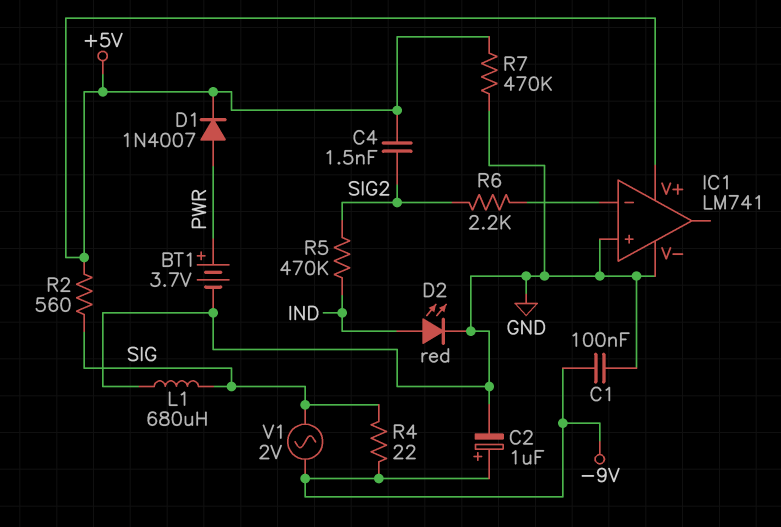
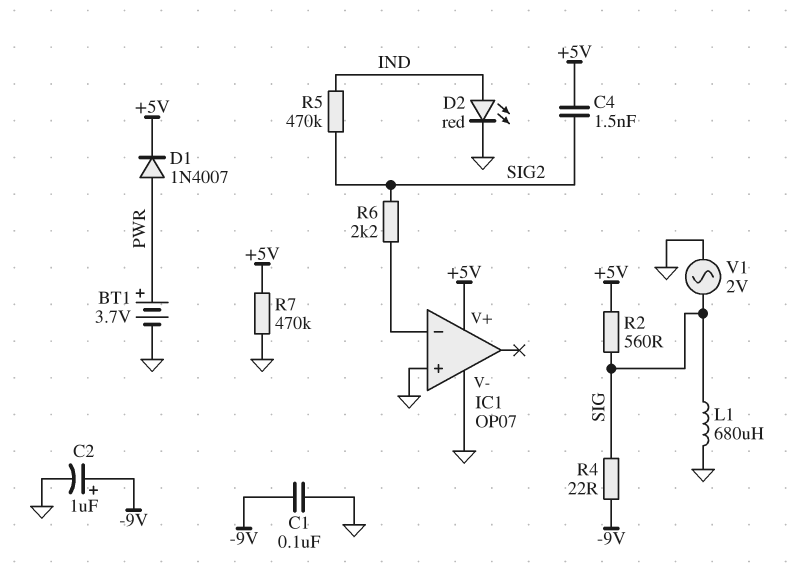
IC1: LM741 -> OP07
V1: AC 2V (-9V, SIG) -> AC 2V (GND, SIG)

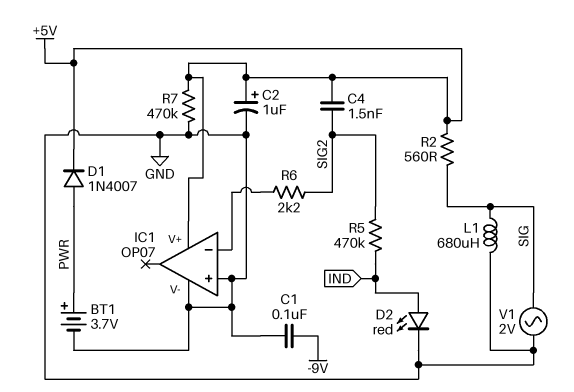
C2: 1uF (plus -9V, minus GND) -> 1uF (plus +5V, minus GND)
R4: 22 (-9V, SIG) -> none

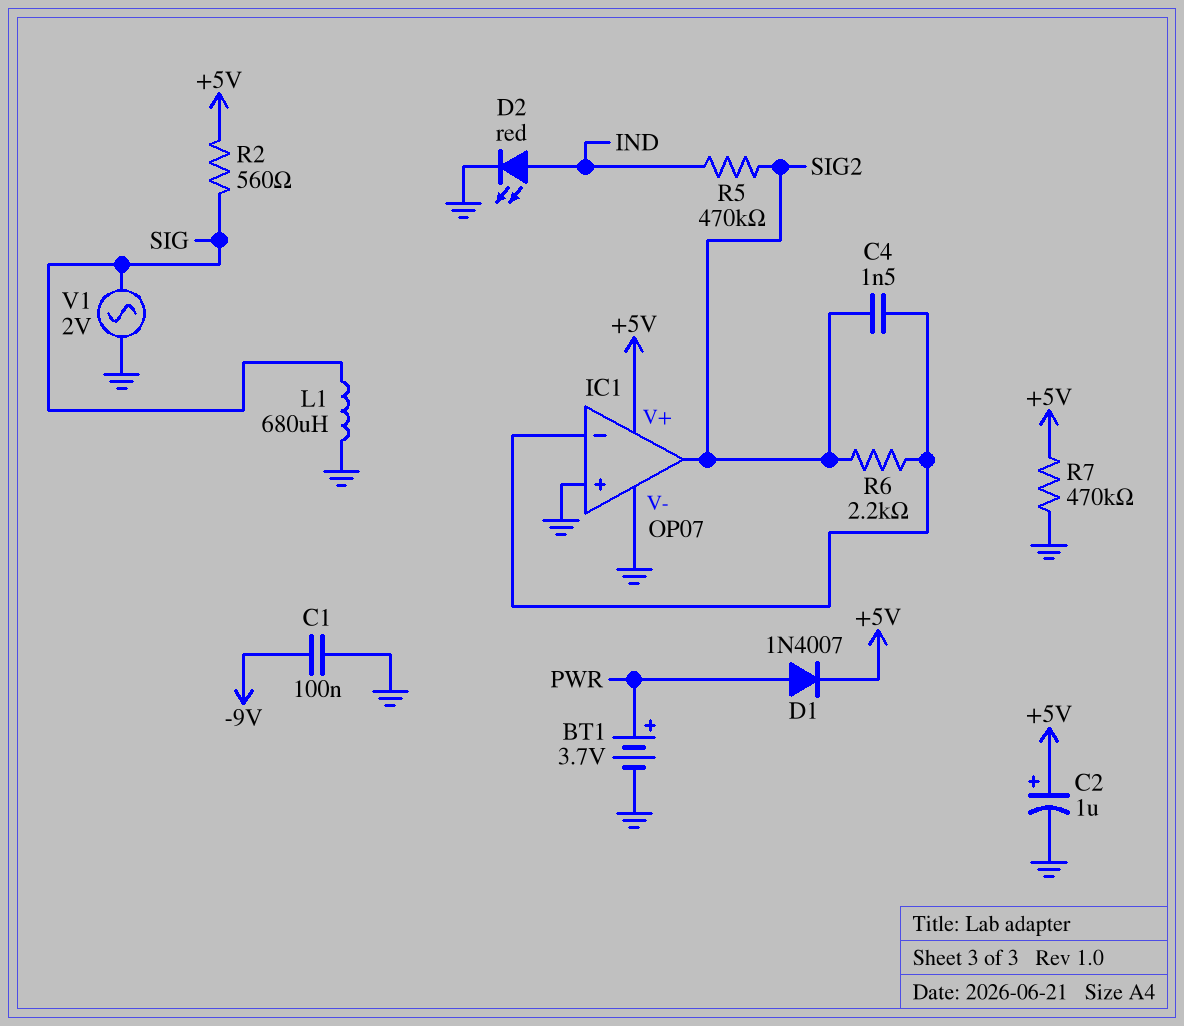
C4: 1.5nF (+5V, SIG2) -> 1.5nF (IC1/in-, SIG2)
IC1 pin out: none -> SIG2

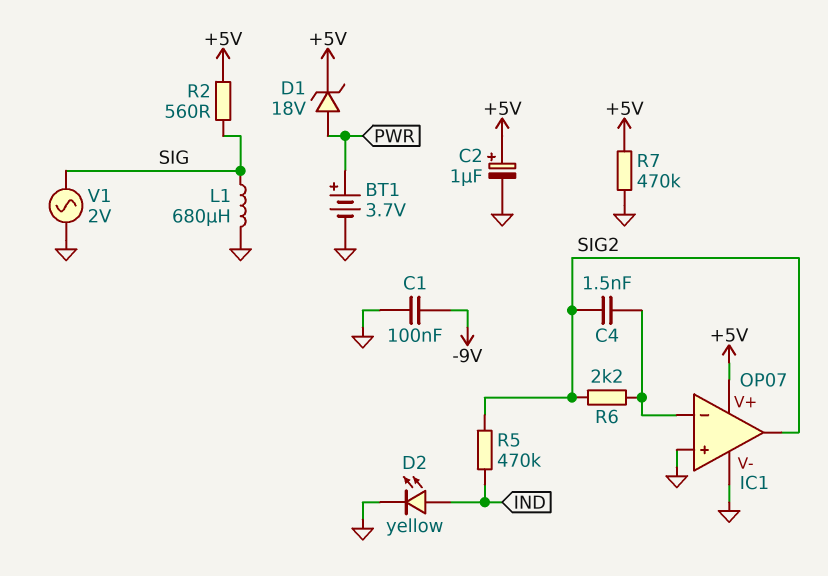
D1: diode 1N4007 (A PWR, K +5V) -> zener 18V (A PWR, K +5V)
D2: LED red (A IND, K GND) -> LED yellow (A IND, K GND)

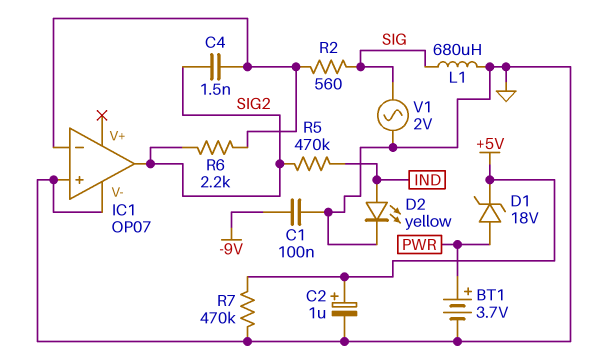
IC1 pin V+: +5V -> none
R2: 560 (+5V, SIG) -> 560 (IC1/in-, SIG)

